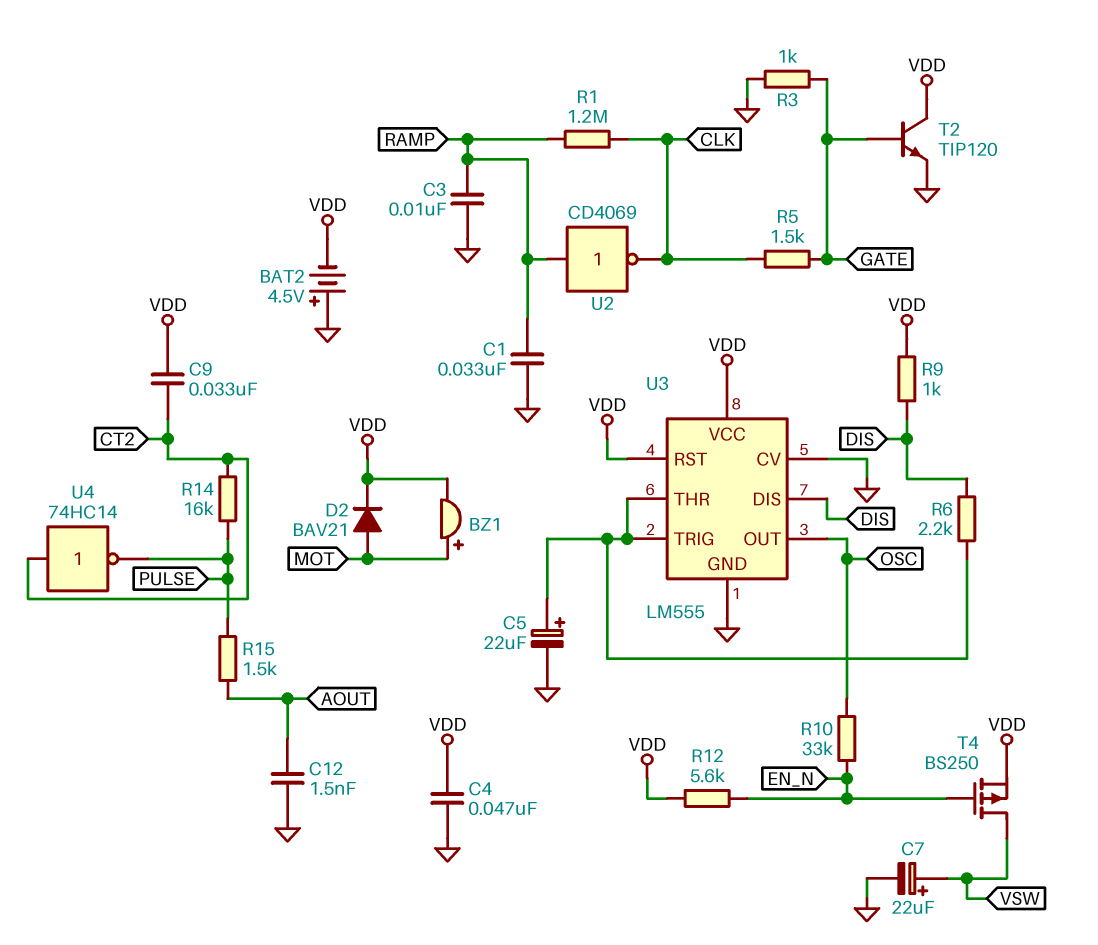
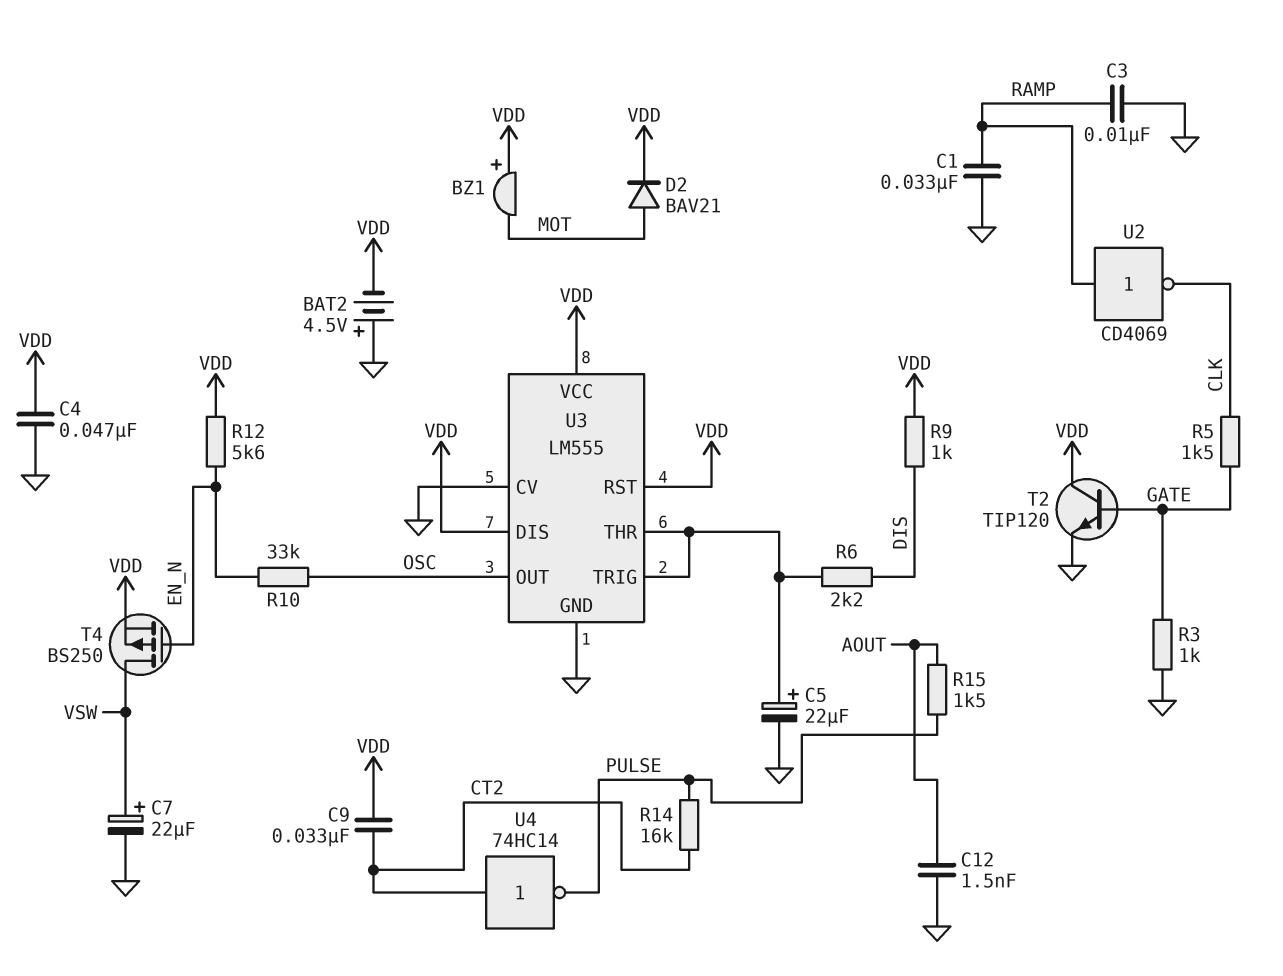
BZ1: buzzer (plus MOT, minus VDD) -> buzzer (plus VDD, minus MOT)
R1: 1.2M (CLK, RAMP) -> none
U3 pin DIS: DIS -> VDD

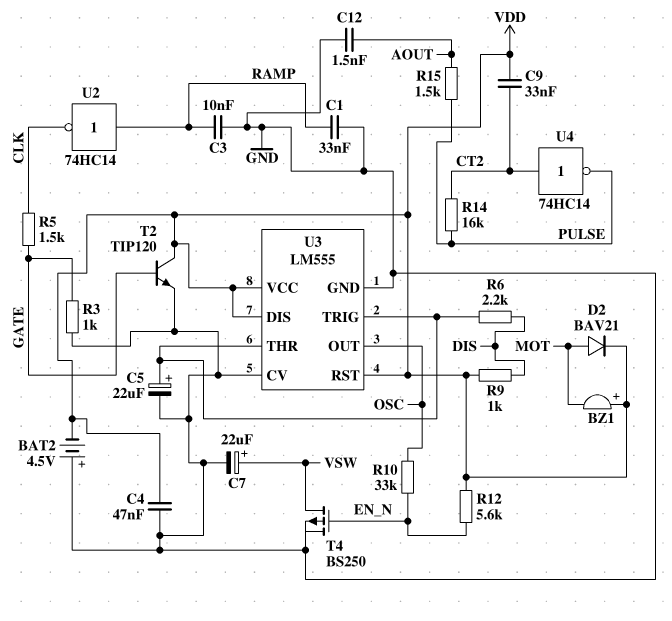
T4: PMOS BS250 (G EN_N, D VSW, S VDD) -> PMOS BS250 (G EN_N, D VSW, S GND)
U2: NOT CD4069 (in RAMP, out CLK) -> NOT 74HC14 (in RAMP, out CLK)

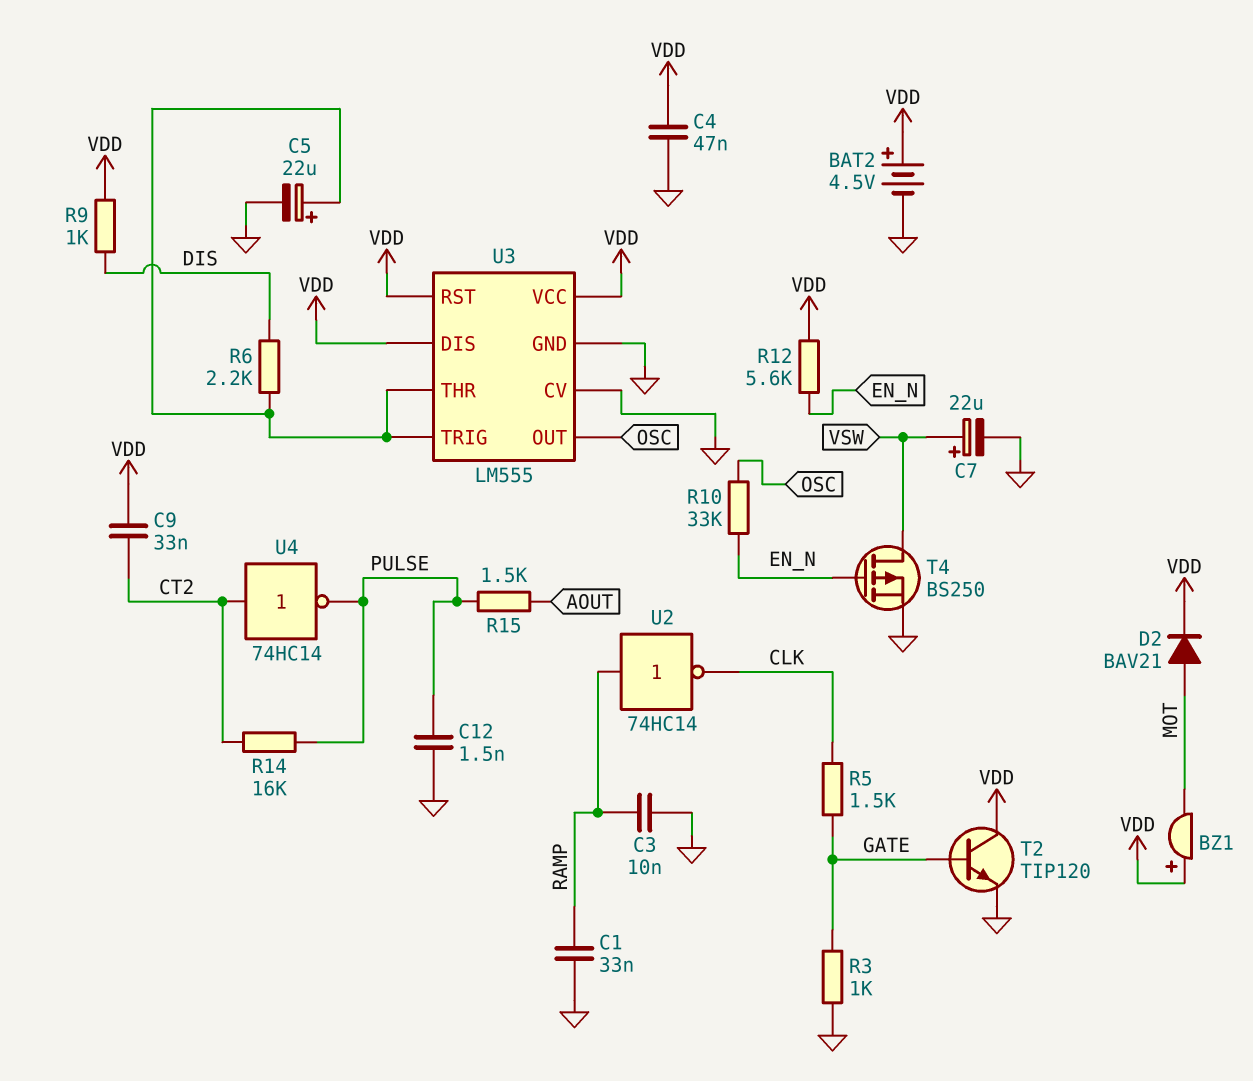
BAT2: 4.5V (plus GND, minus VDD) -> 4.5V (plus VDD, minus GND)
C12: 1.5nF (AOUT, GND) -> 1.5nF (GND, PULSE)

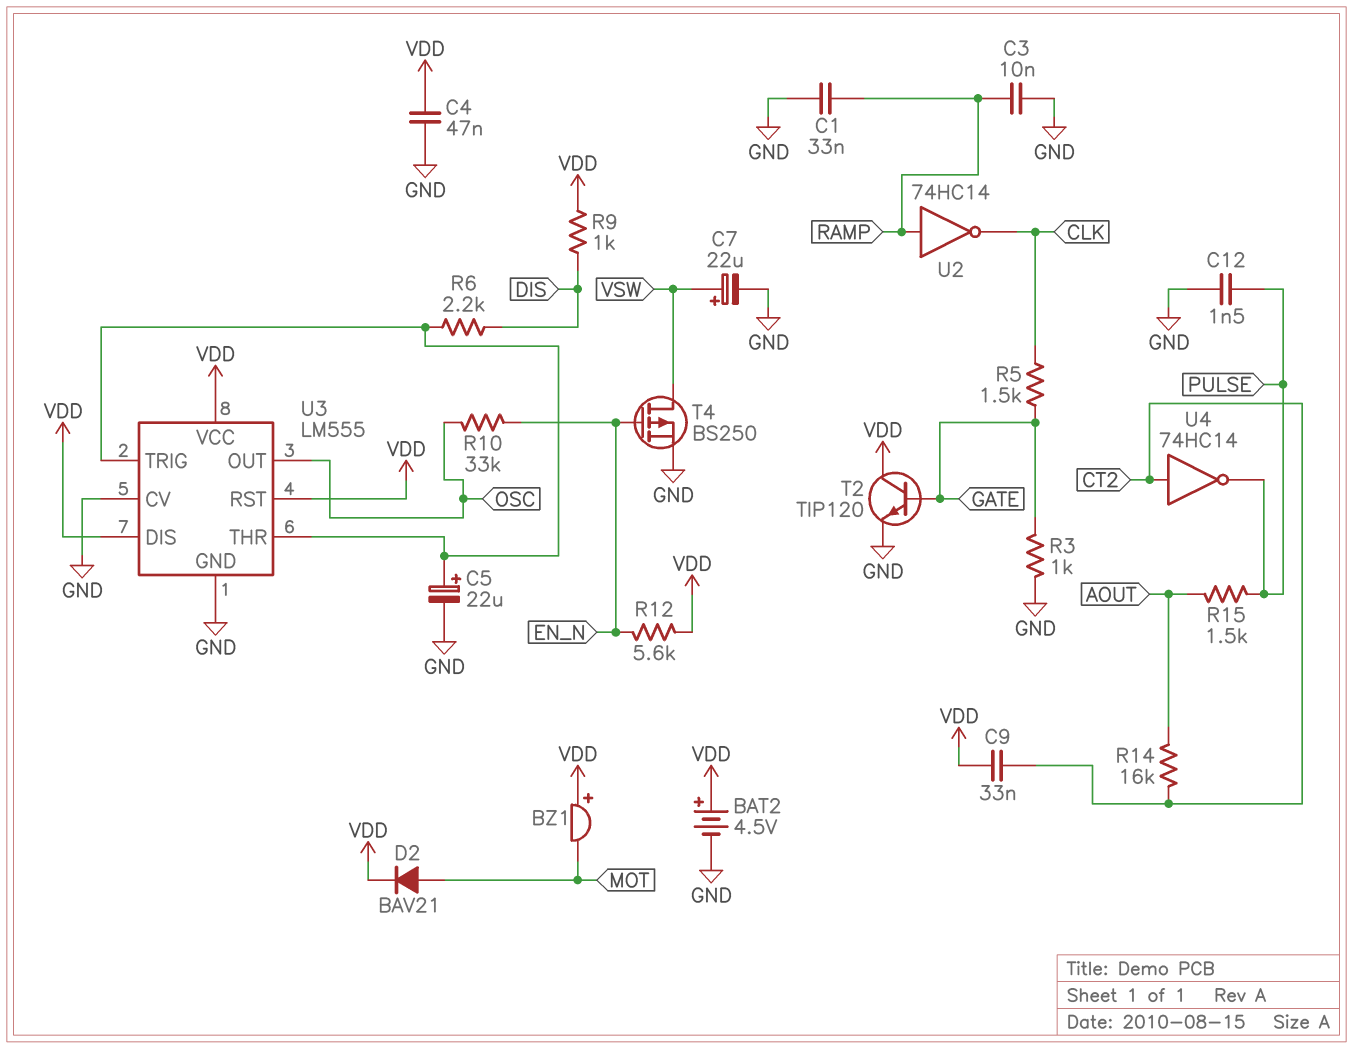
R14: 16k (CT2, PULSE) -> 16k (AOUT, CT2)

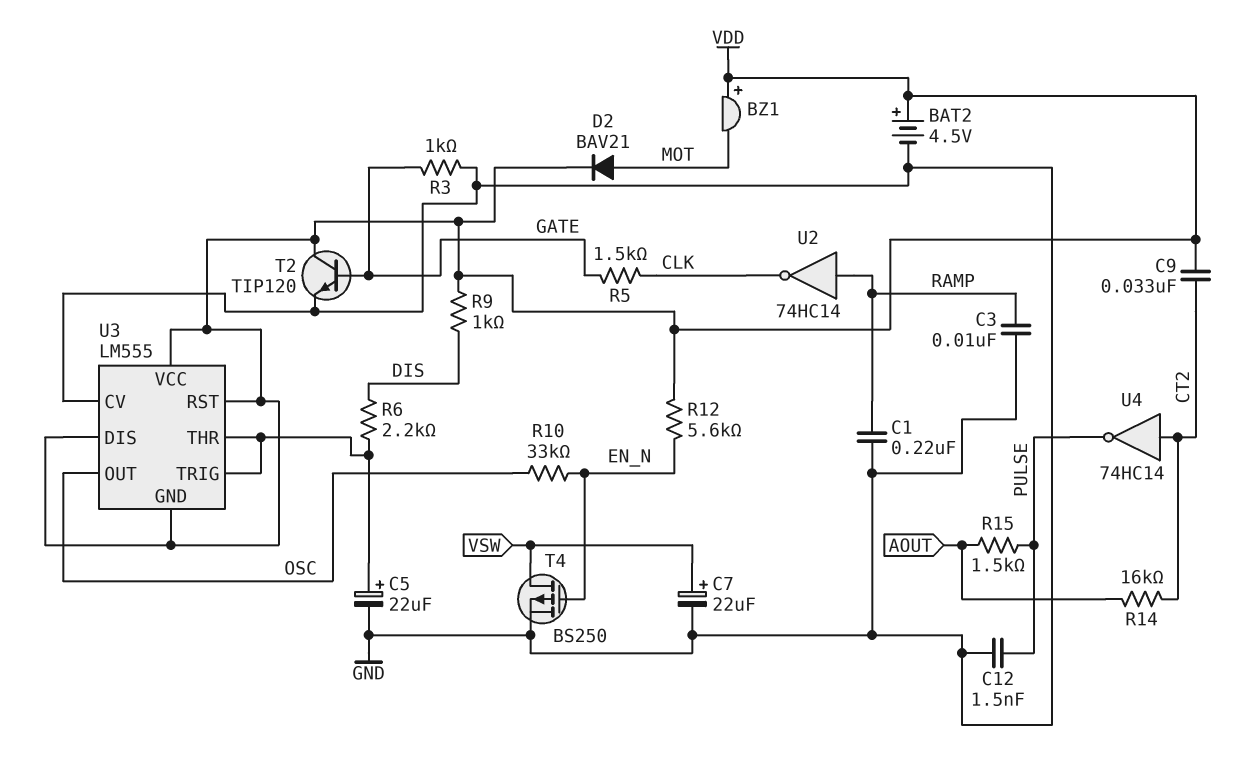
C1: 33nF (GND, RAMP) -> 220nF (GND, RAMP)
C4: 47nF (GND, VDD) -> none
U3 pin GND: GND -> VDD

